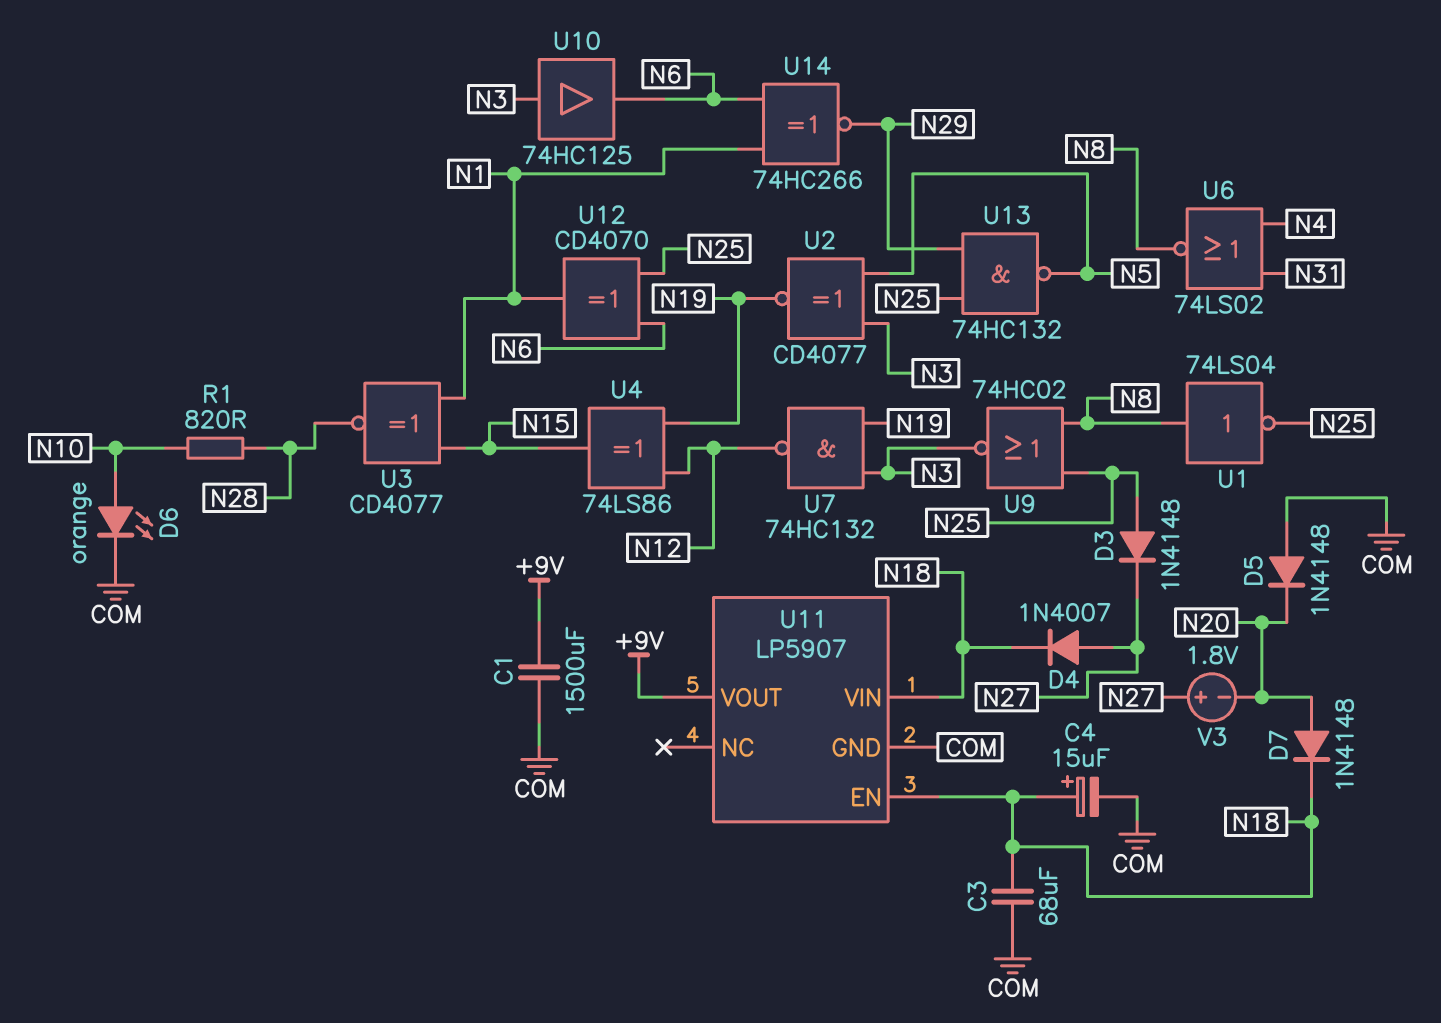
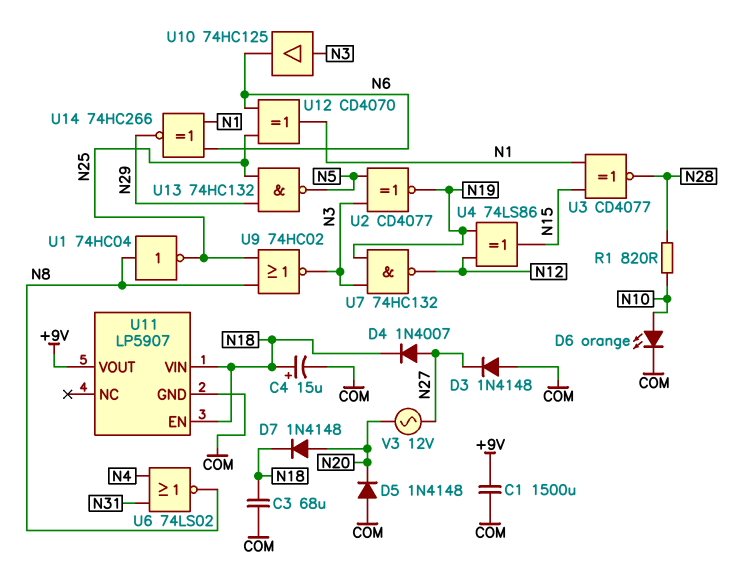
D3: diode 1N4148 (A N25, K N27) -> diode 1N4148 (A COM, K N27)
U1: NOT 74LS04 (in N8, out N25) -> NOT 74HC04 (in N8, out N25)
V3: 1.8V (plus N27, minus N20) -> AC 12V (N20, N27)

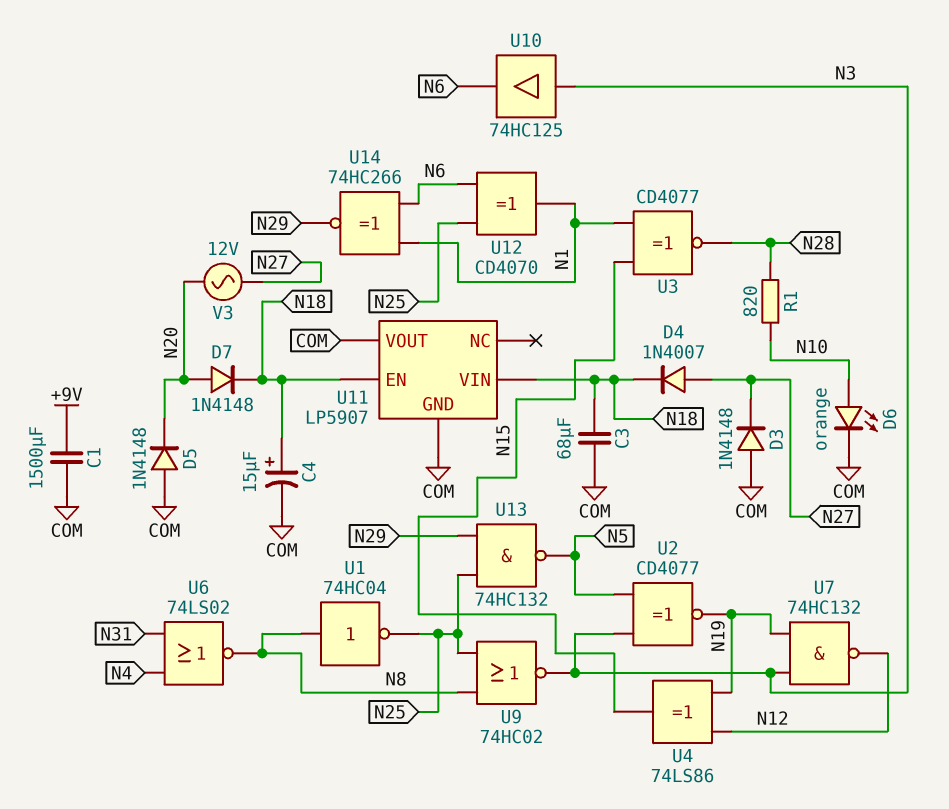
U11 pin VOUT: +9V -> COM

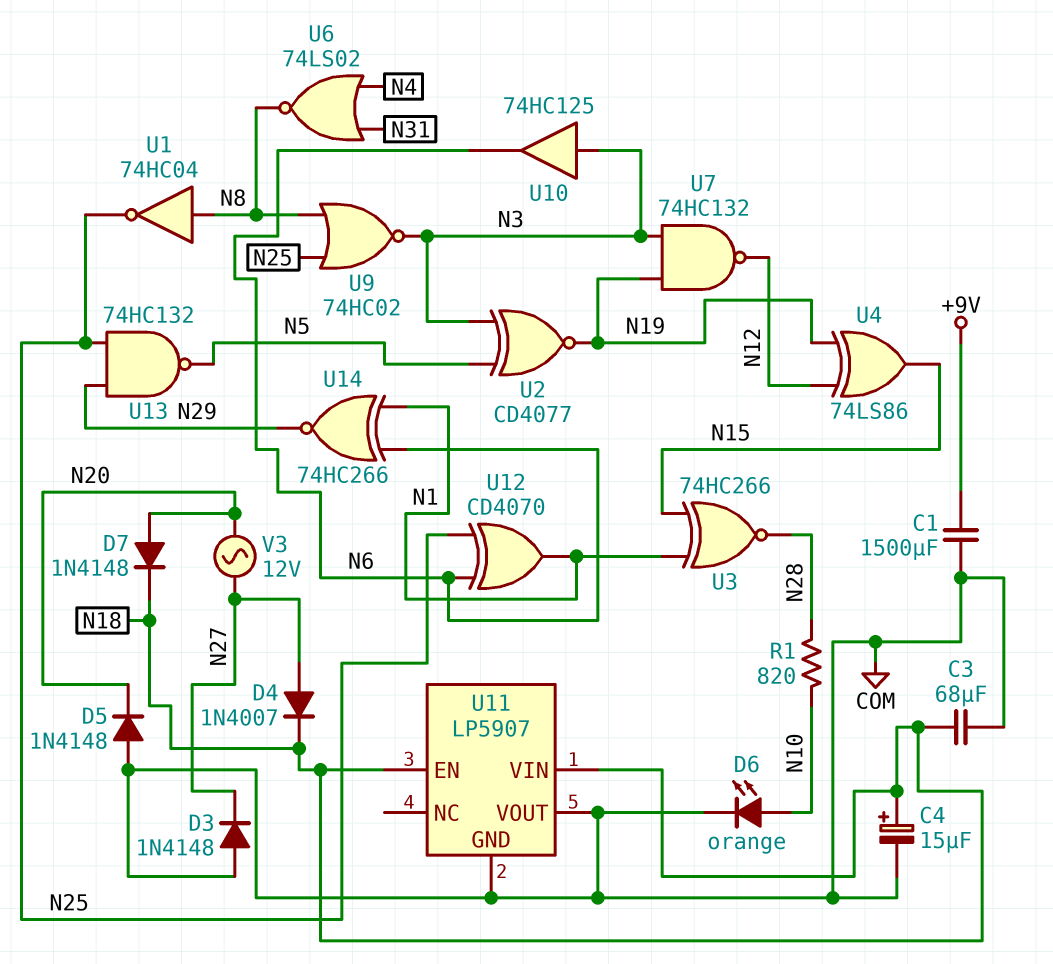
U3: XNOR CD4077 (in N1, in N15, out N28) -> XNOR 74HC266 (in N1, in N15, out N28)

